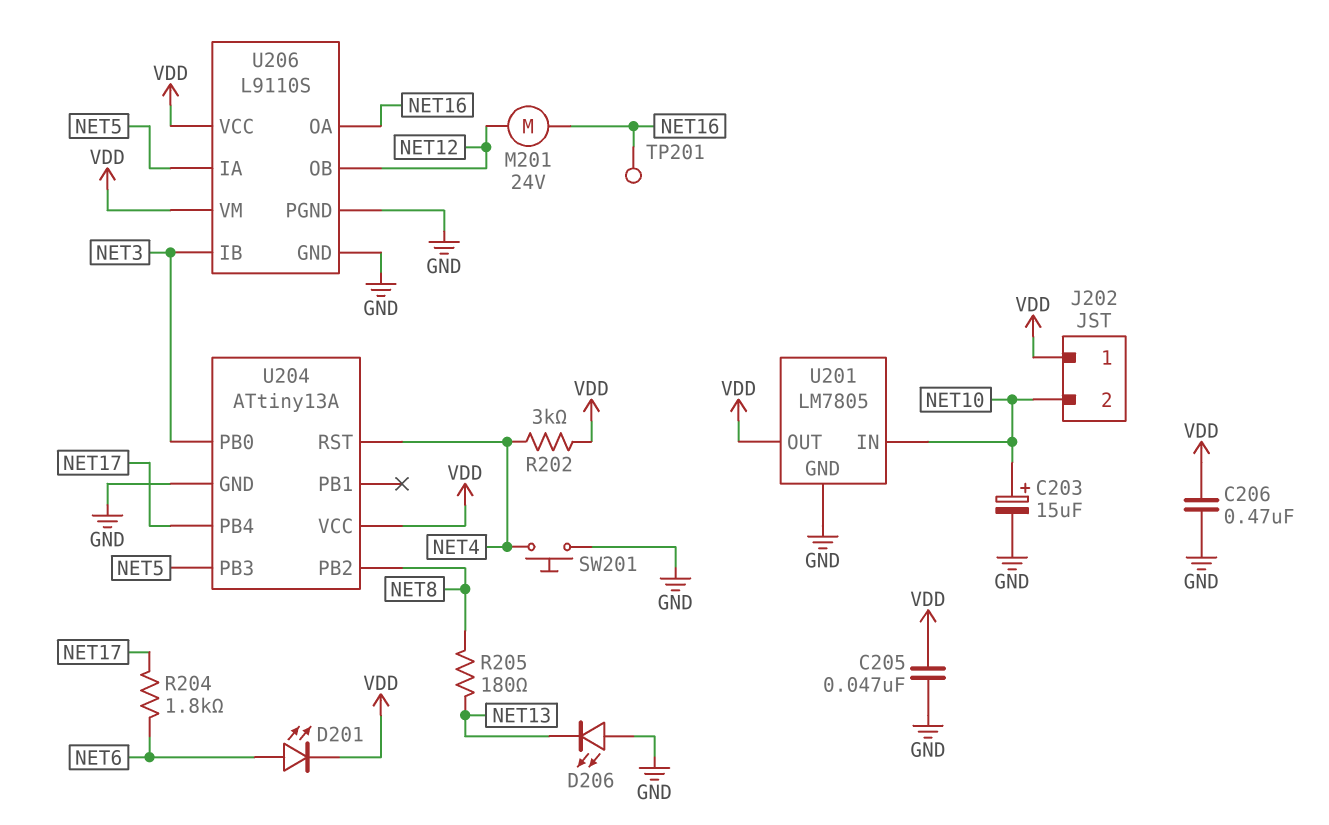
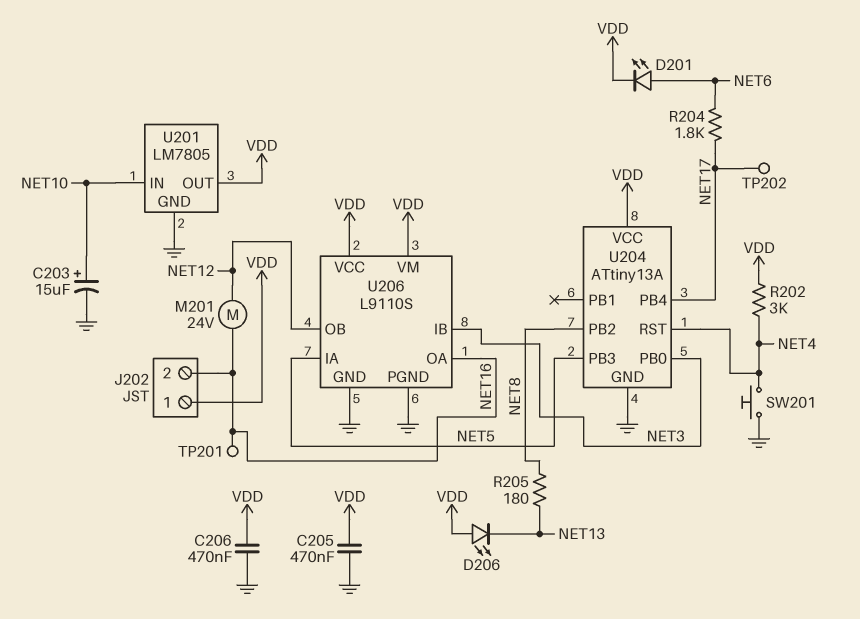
C205: 47nF (GND, VDD) -> 470nF (GND, VDD)
D206: LED (A GND, K NET13) -> LED (A VDD, K NET13)
J202 pin 2: NET10 -> NET16
TP202: none -> test point (NET17)

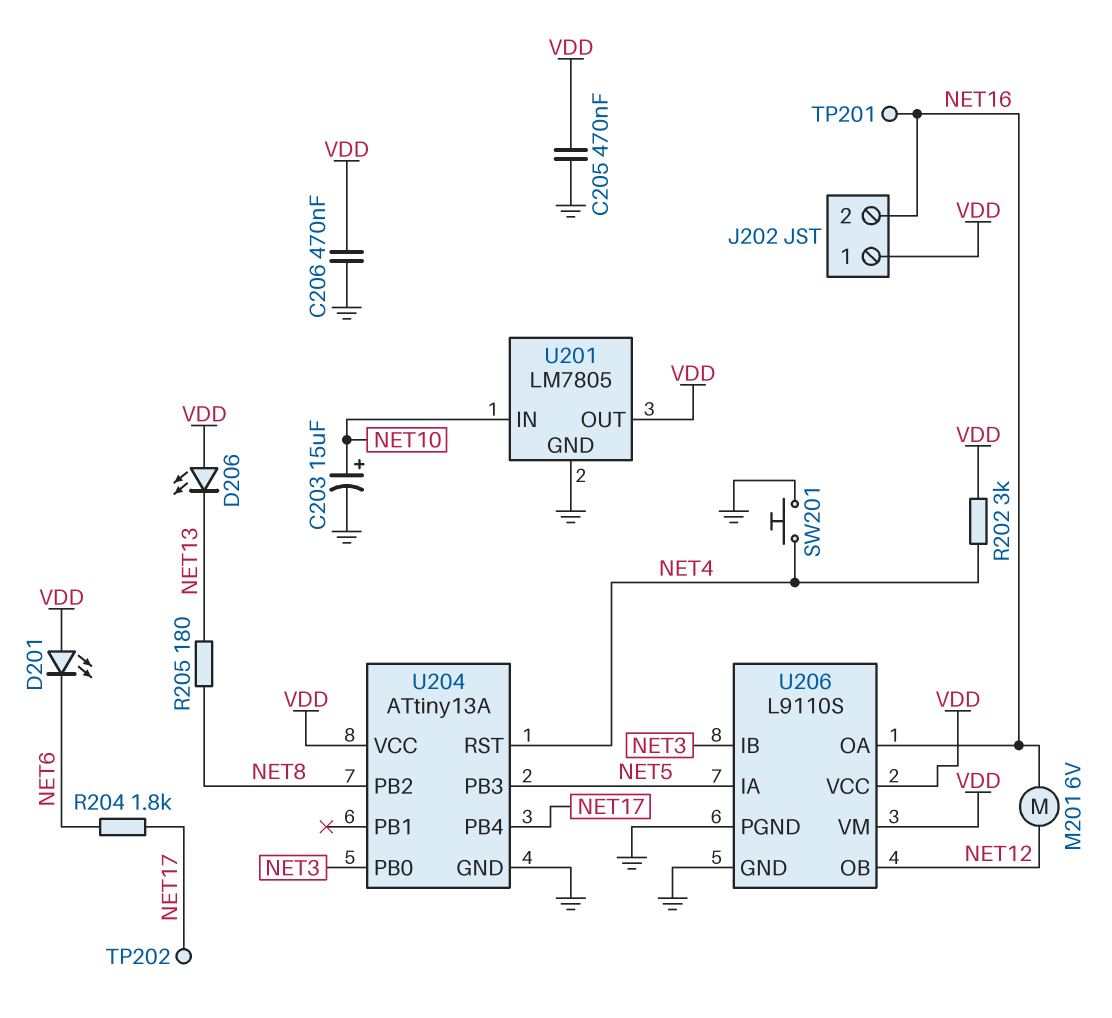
D201: LED (A NET6, K VDD) -> LED (A VDD, K NET6)
M201: motor 24V (NET12, NET16) -> motor 6V (NET12, NET16)

